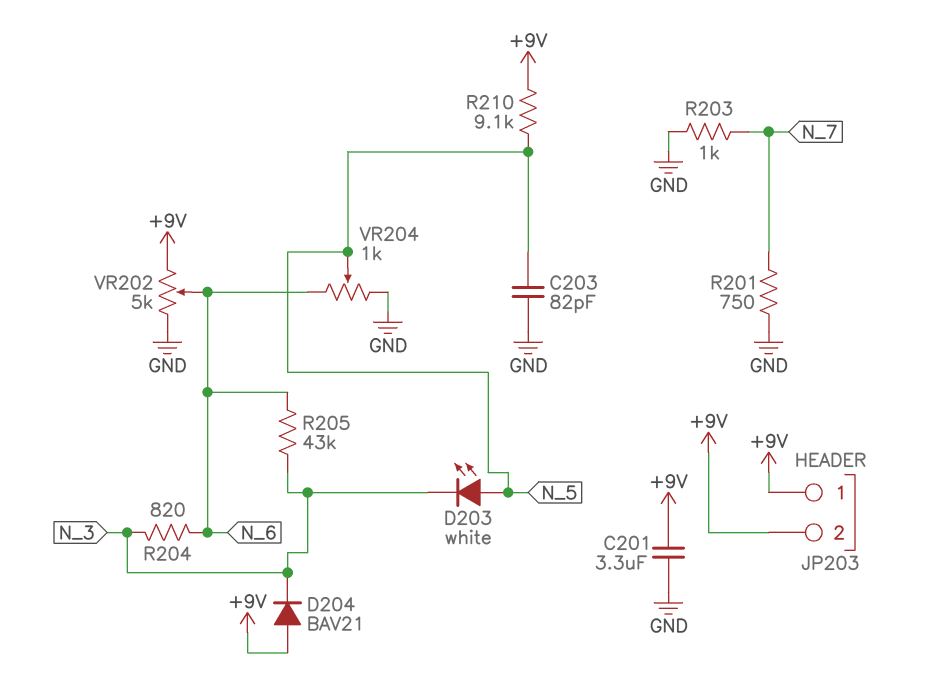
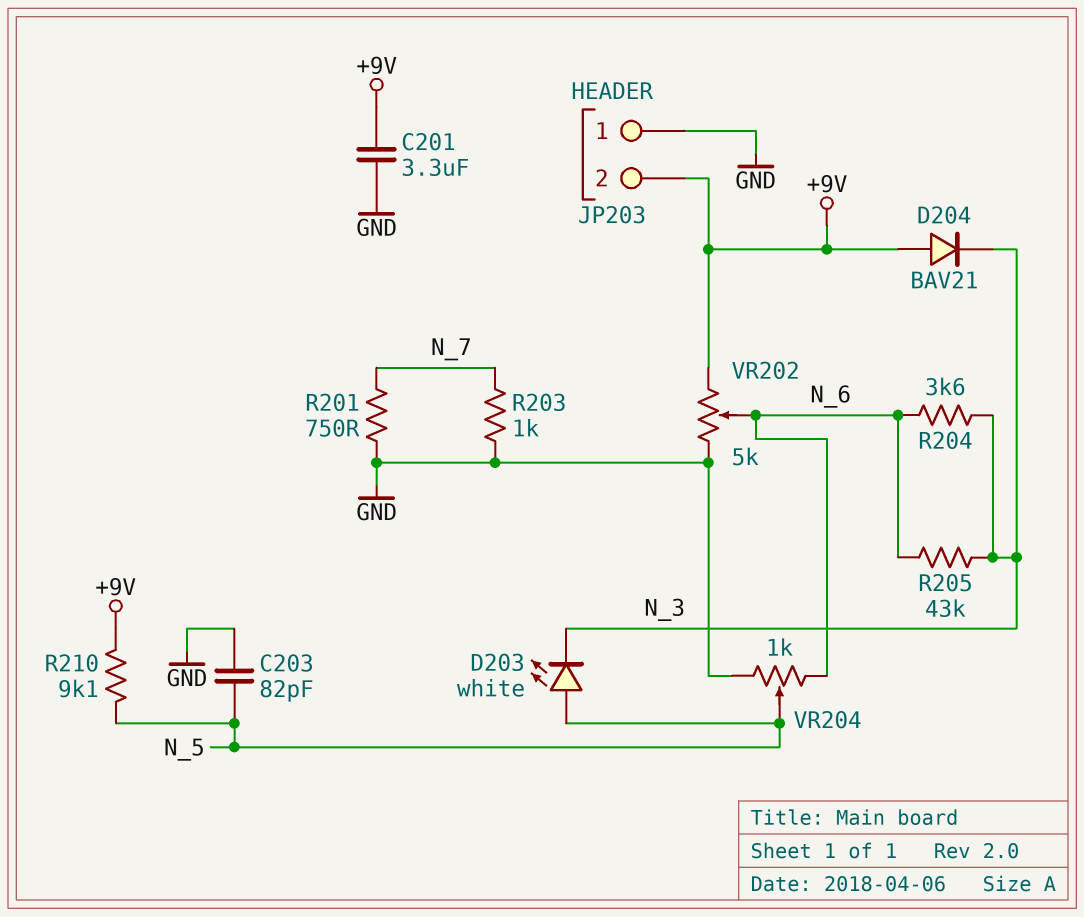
JP203 pin 1: +9V -> GND
R204: 820 (N_3, N_6) -> 3.6k (N_3, N_6)

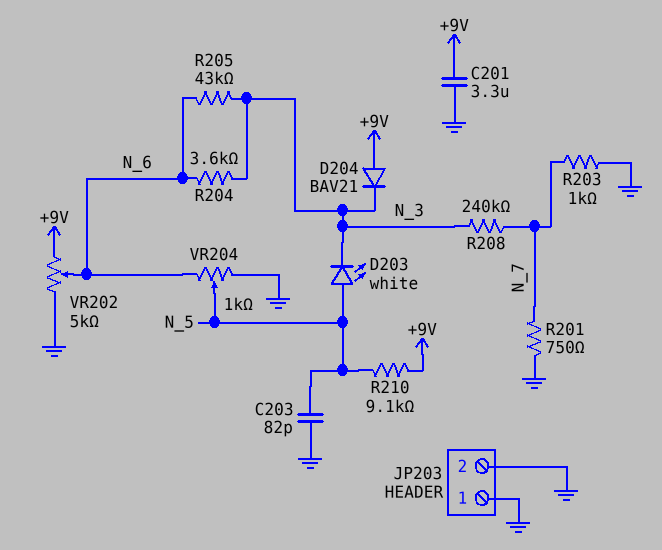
JP203 pin 2: +9V -> GND
R208: none -> 240k (N_3, N_7)

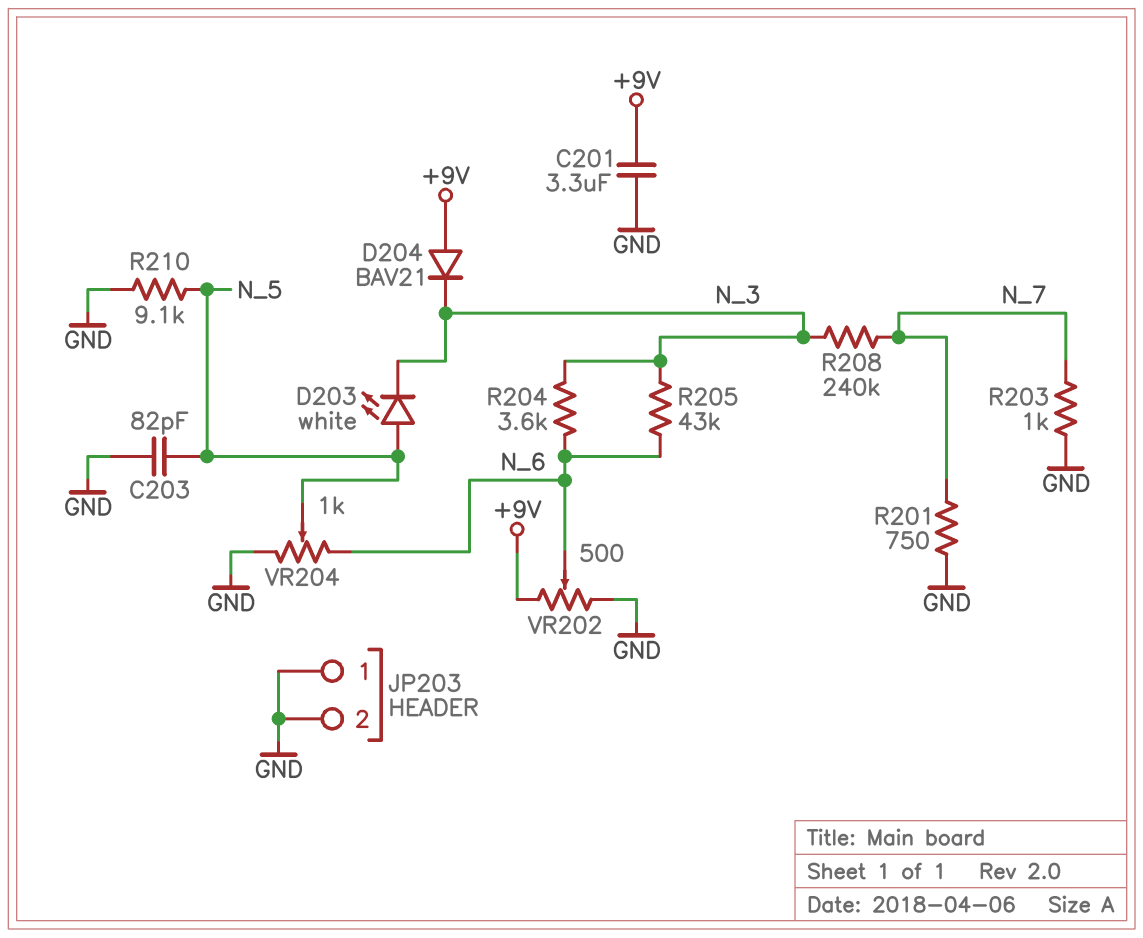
R210: 9.1k (+9V, N_5) -> 9.1k (GND, N_5)
VR202: 5k (+9V, GND, wiper N_6) -> 500 (+9V, GND, wiper N_6)

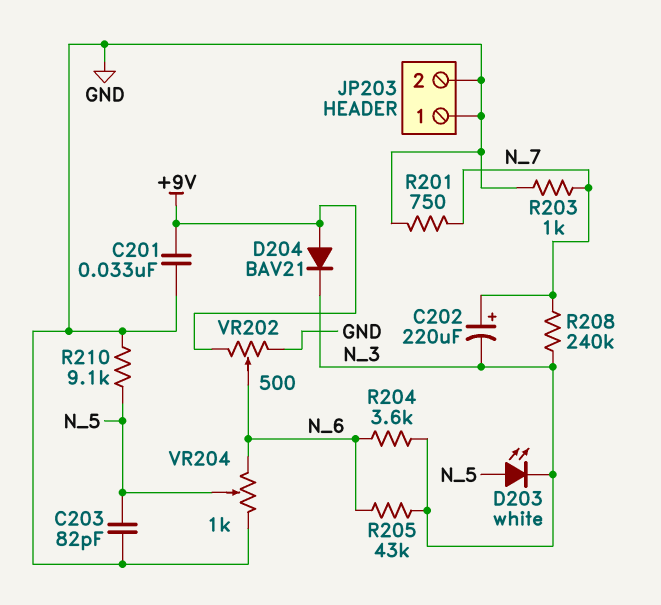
C201: 3.3uF (+9V, GND) -> 33nF (+9V, GND)
C202: none -> 220uF (plus N_7, minus N_3)

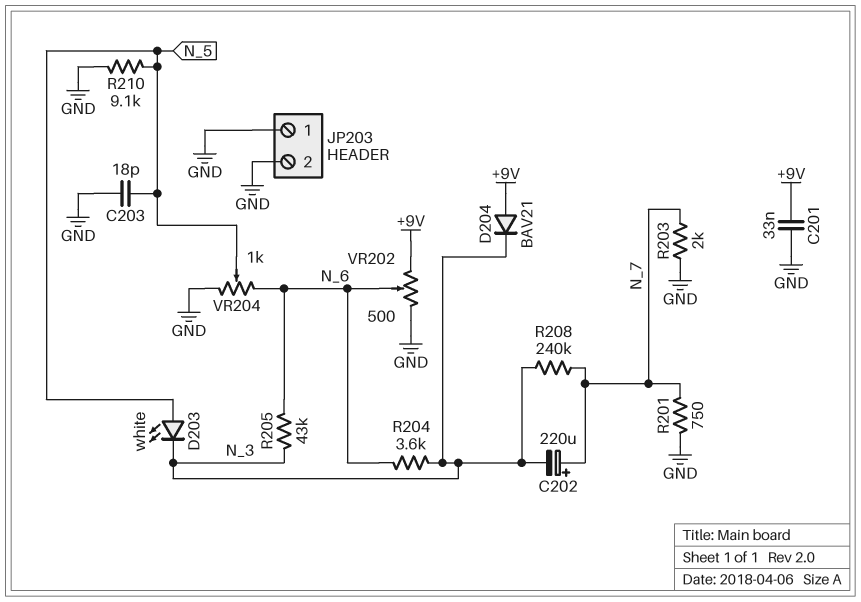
C203: 82pF (GND, N_5) -> 18pF (GND, N_5)
R203: 1k (GND, N_7) -> 2k (GND, N_7)

